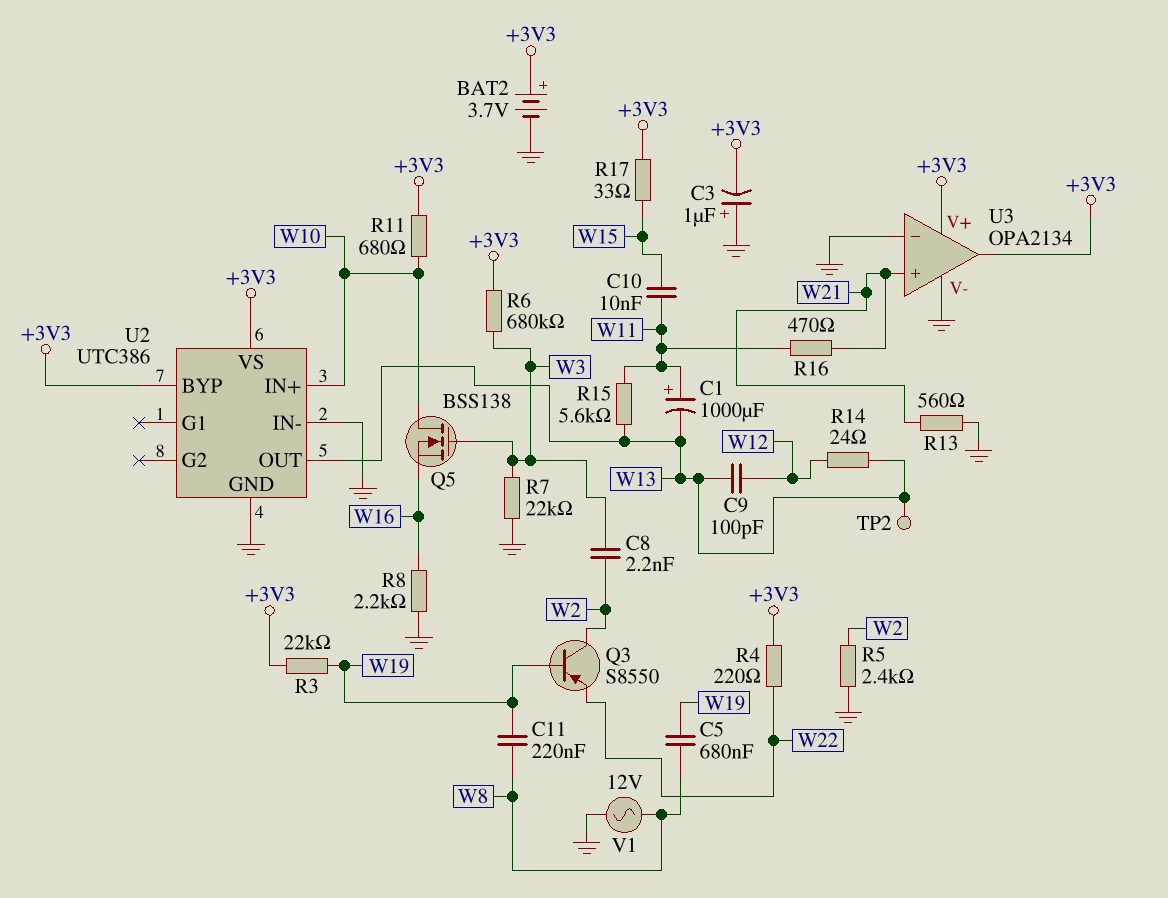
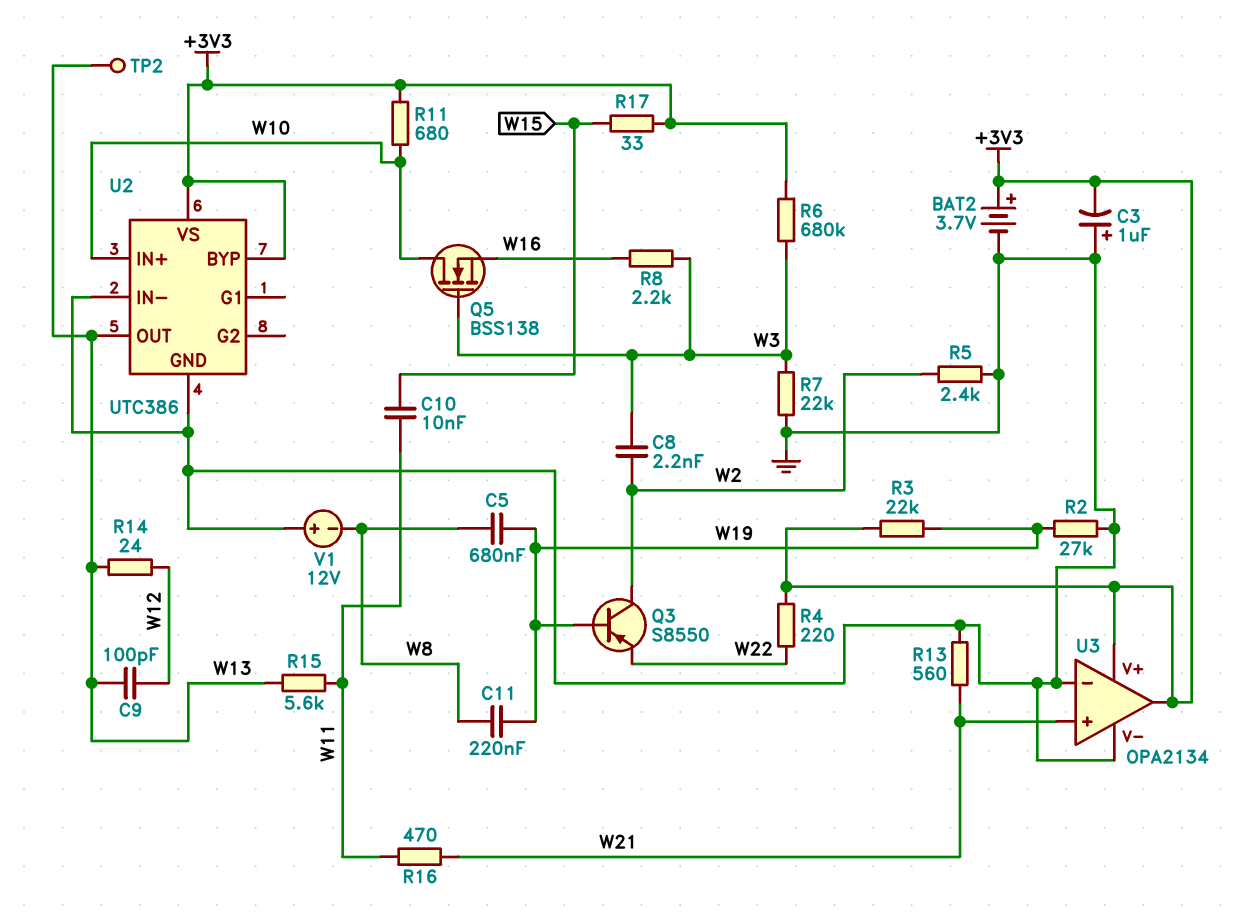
C1: 1000uF (plus W11, minus W13) -> none
R2: none -> 27k (GND, W19)
R8: 2.2k (GND, W16) -> 2.2k (W3, W16)
V1: AC 12V (GND, W8) -> 12V (plus GND, minus W8)

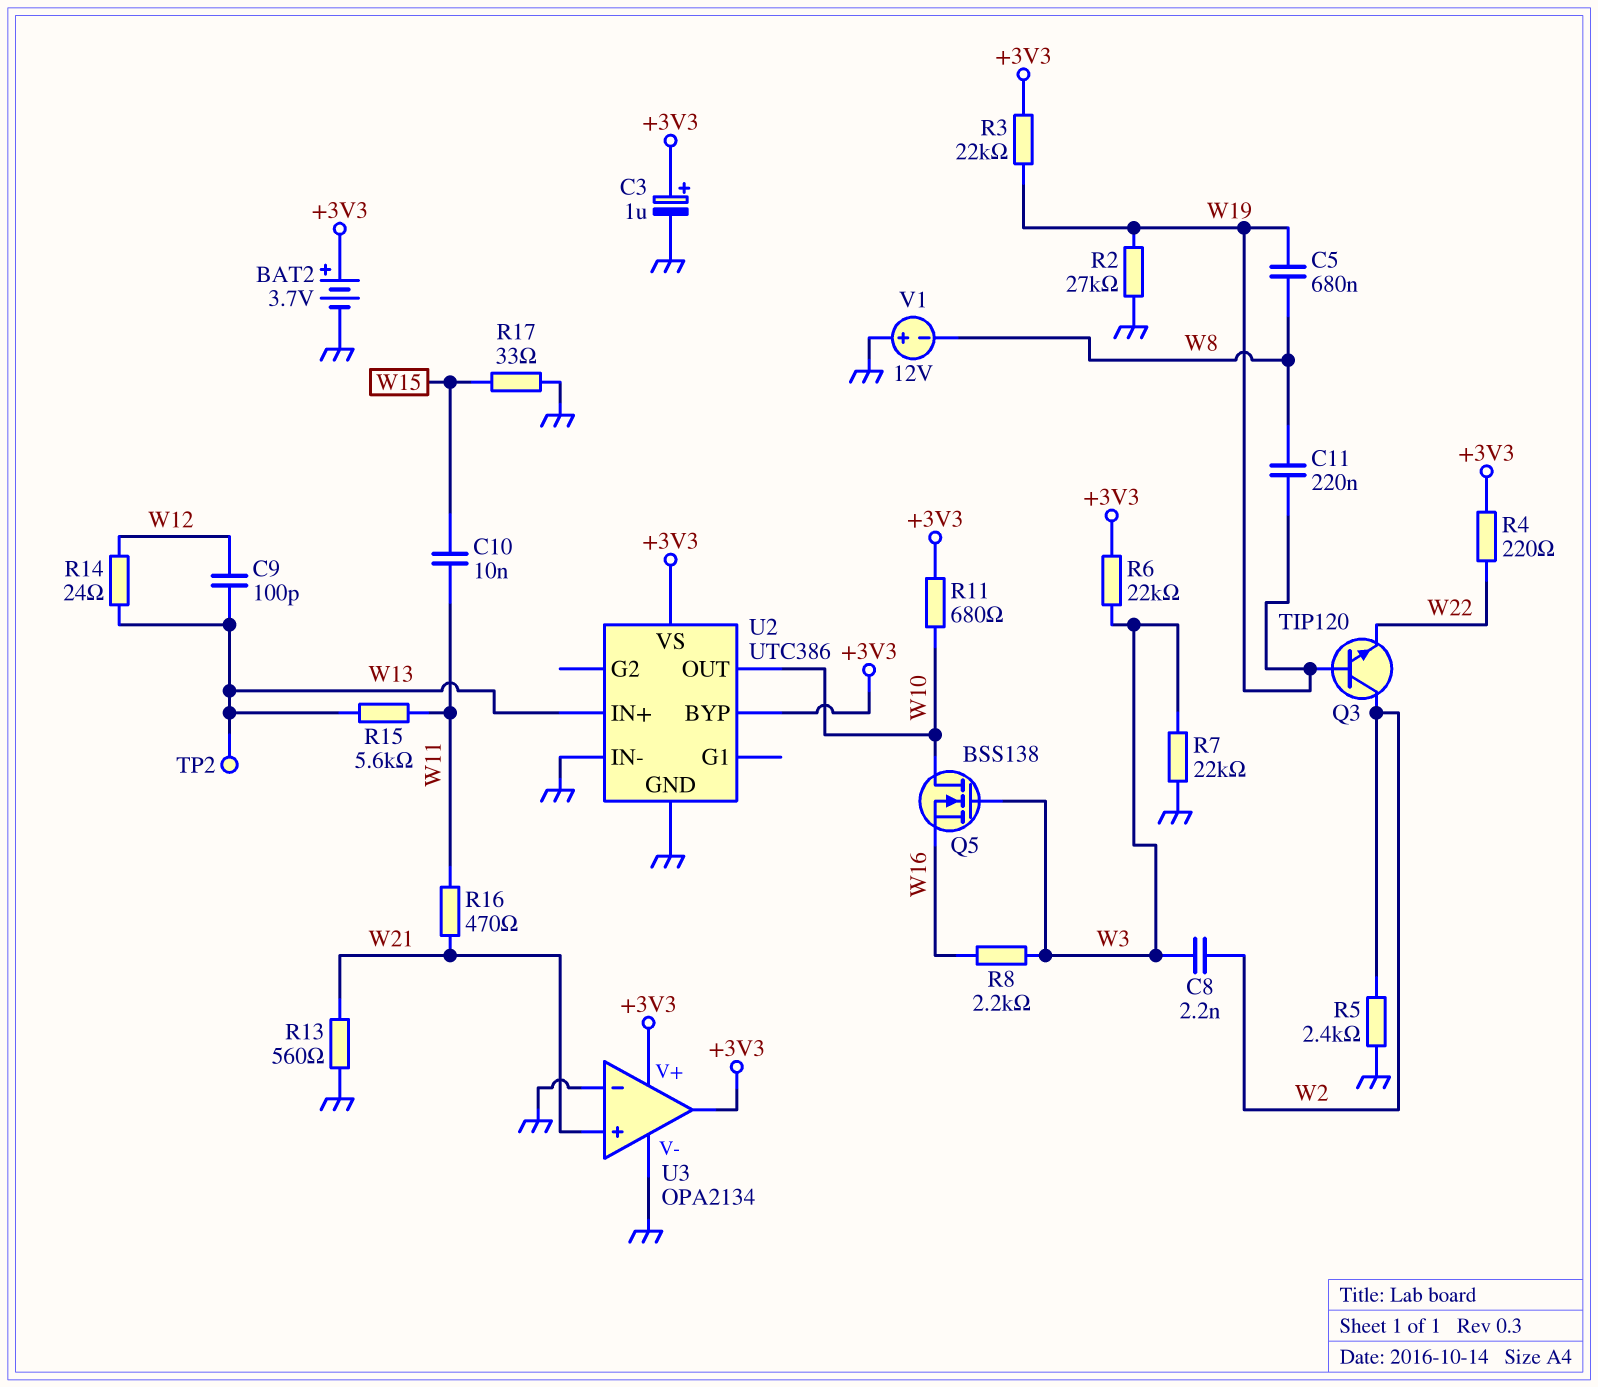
C3: 1uF (plus GND, minus +3V3) -> 1uF (plus +3V3, minus GND)
Q3: PNP S8550 (B W19, C W2, E W22) -> NPN TIP120 (B W19, C W2, E W22)
R6: 680k (+3V3, W3) -> 22k (+3V3, W3)
R17: 33 (+3V3, W15) -> 33 (GND, W15)
U2 pin IN+: W10 -> W13
U2 pin OUT: W13 -> W10

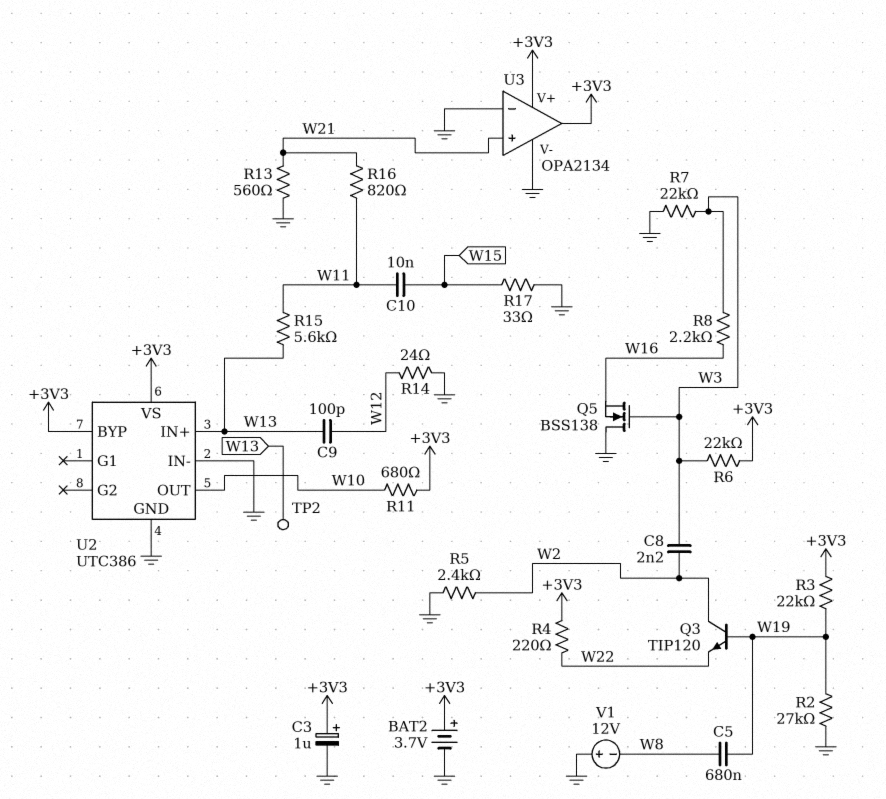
C11: 220nF (W8, W19) -> none
Q5: NMOS BSS138 (G W3, D W10, S W16) -> NMOS BSS138 (G W3, D GND, S W16)
R14: 24 (W12, W13) -> 24 (GND, W12)
R16: 470 (W11, W21) -> 820 (W11, W21)

